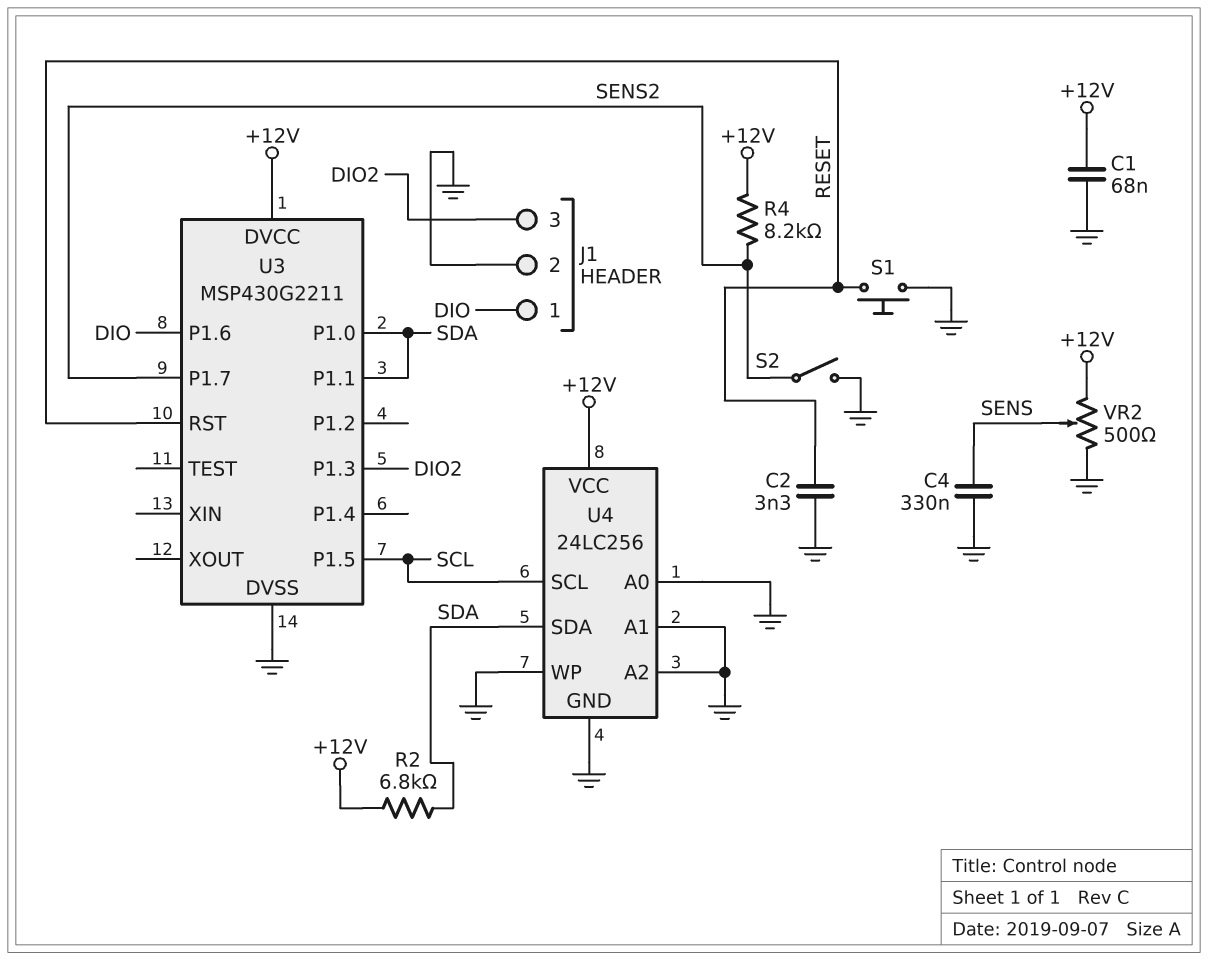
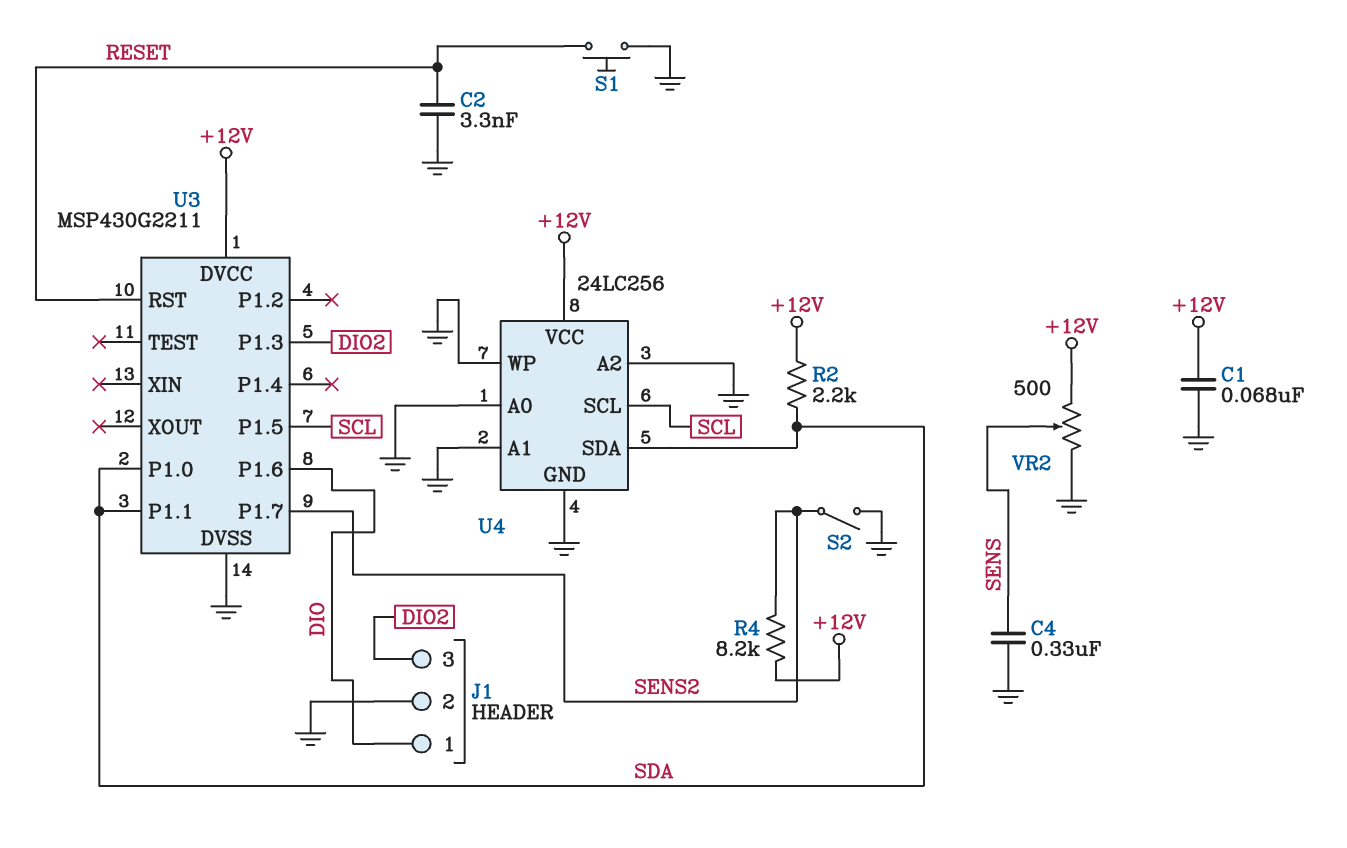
R2: 6.8k (+12V, SDA) -> 2.2k (+12V, SDA)

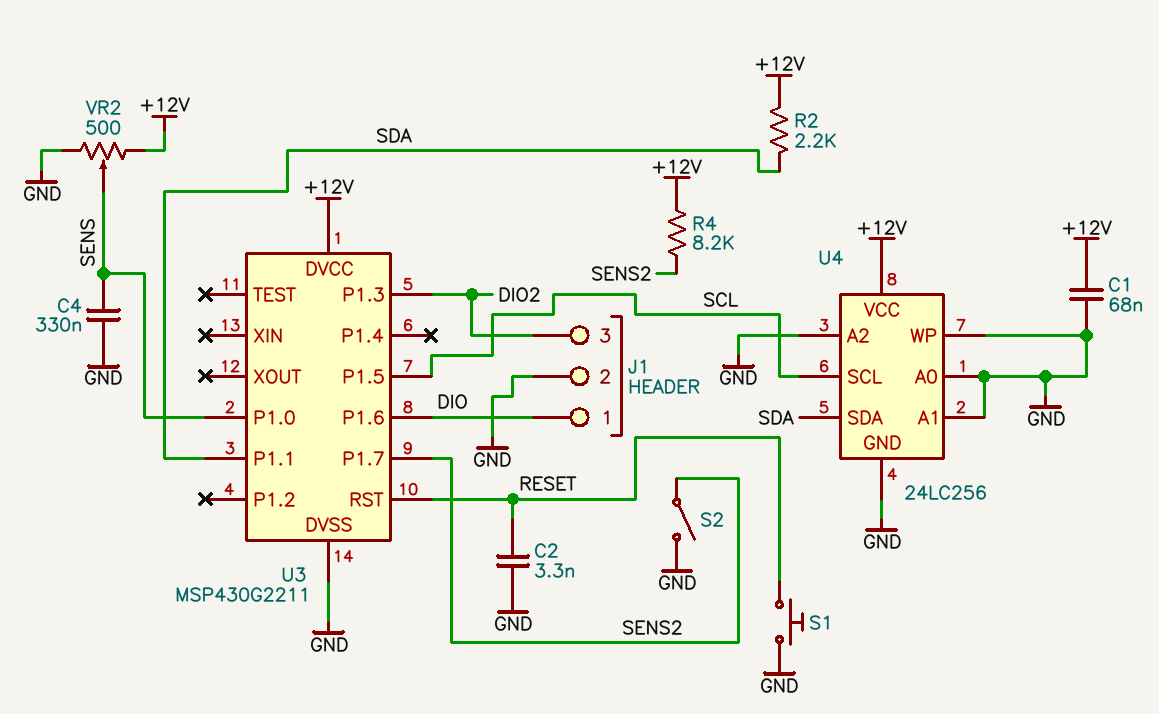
U3 pin P1.0: SDA -> SENS

